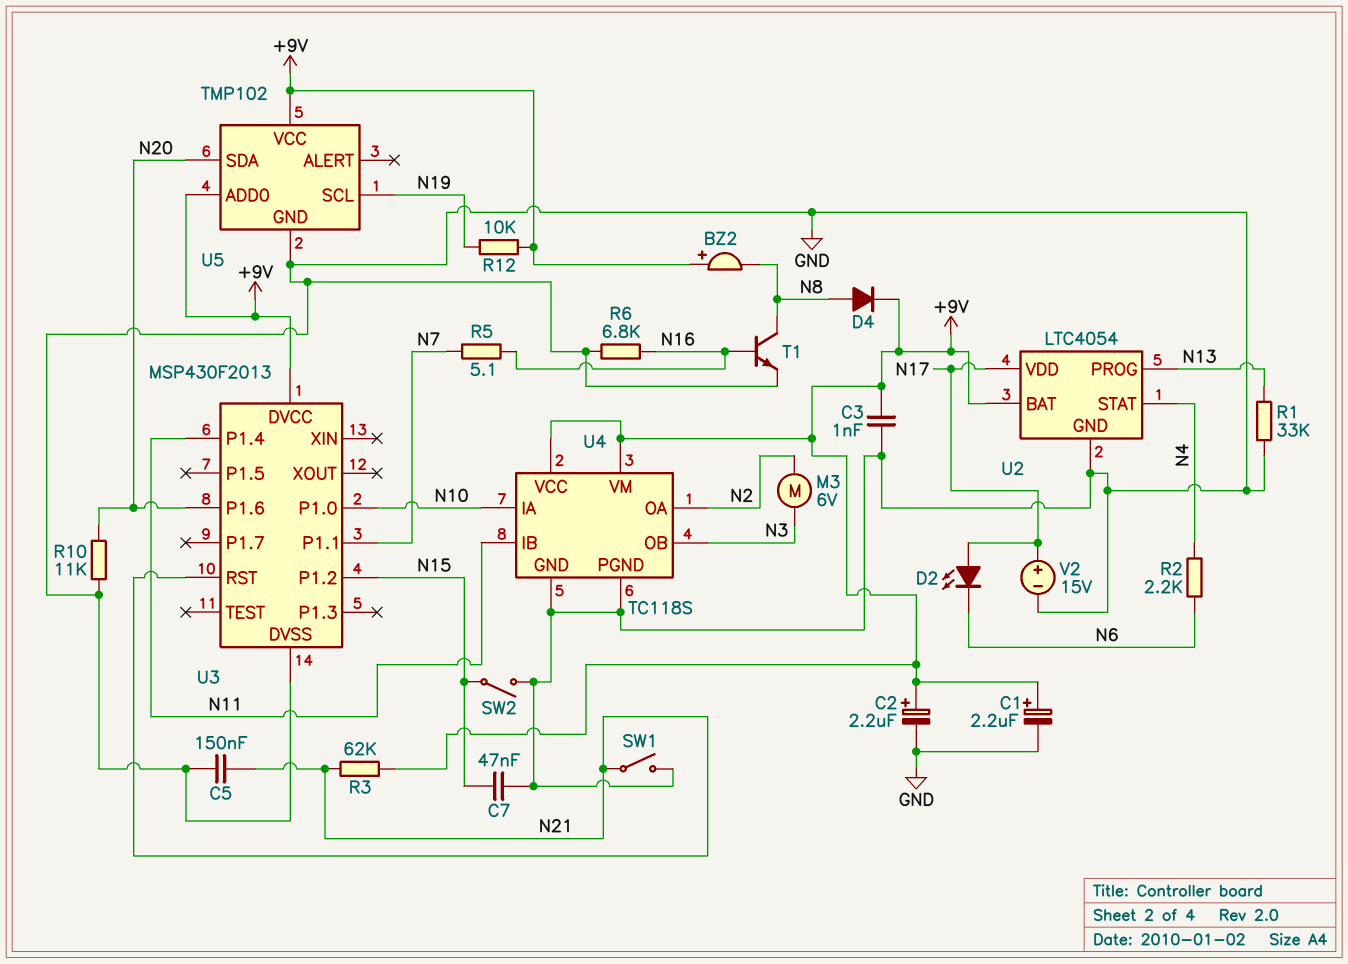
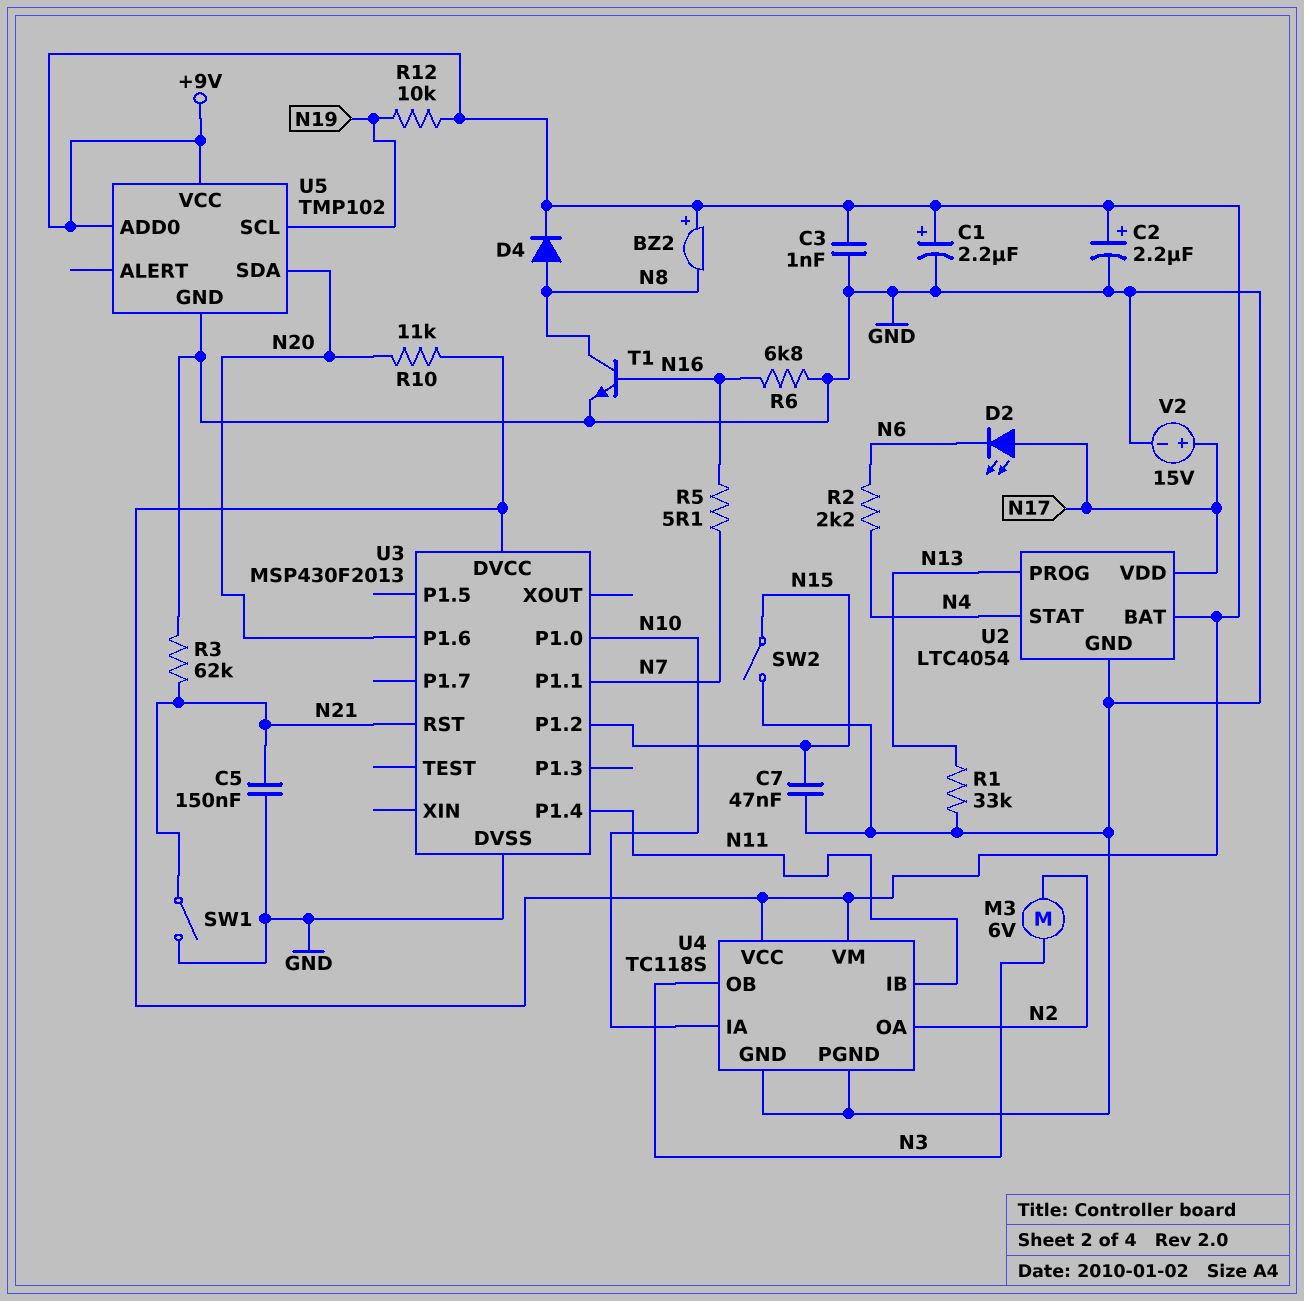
R3: 62k (+9V, N21) -> 62k (GND, N21)
R10: 11k (GND, N20) -> 11k (+9V, N20)

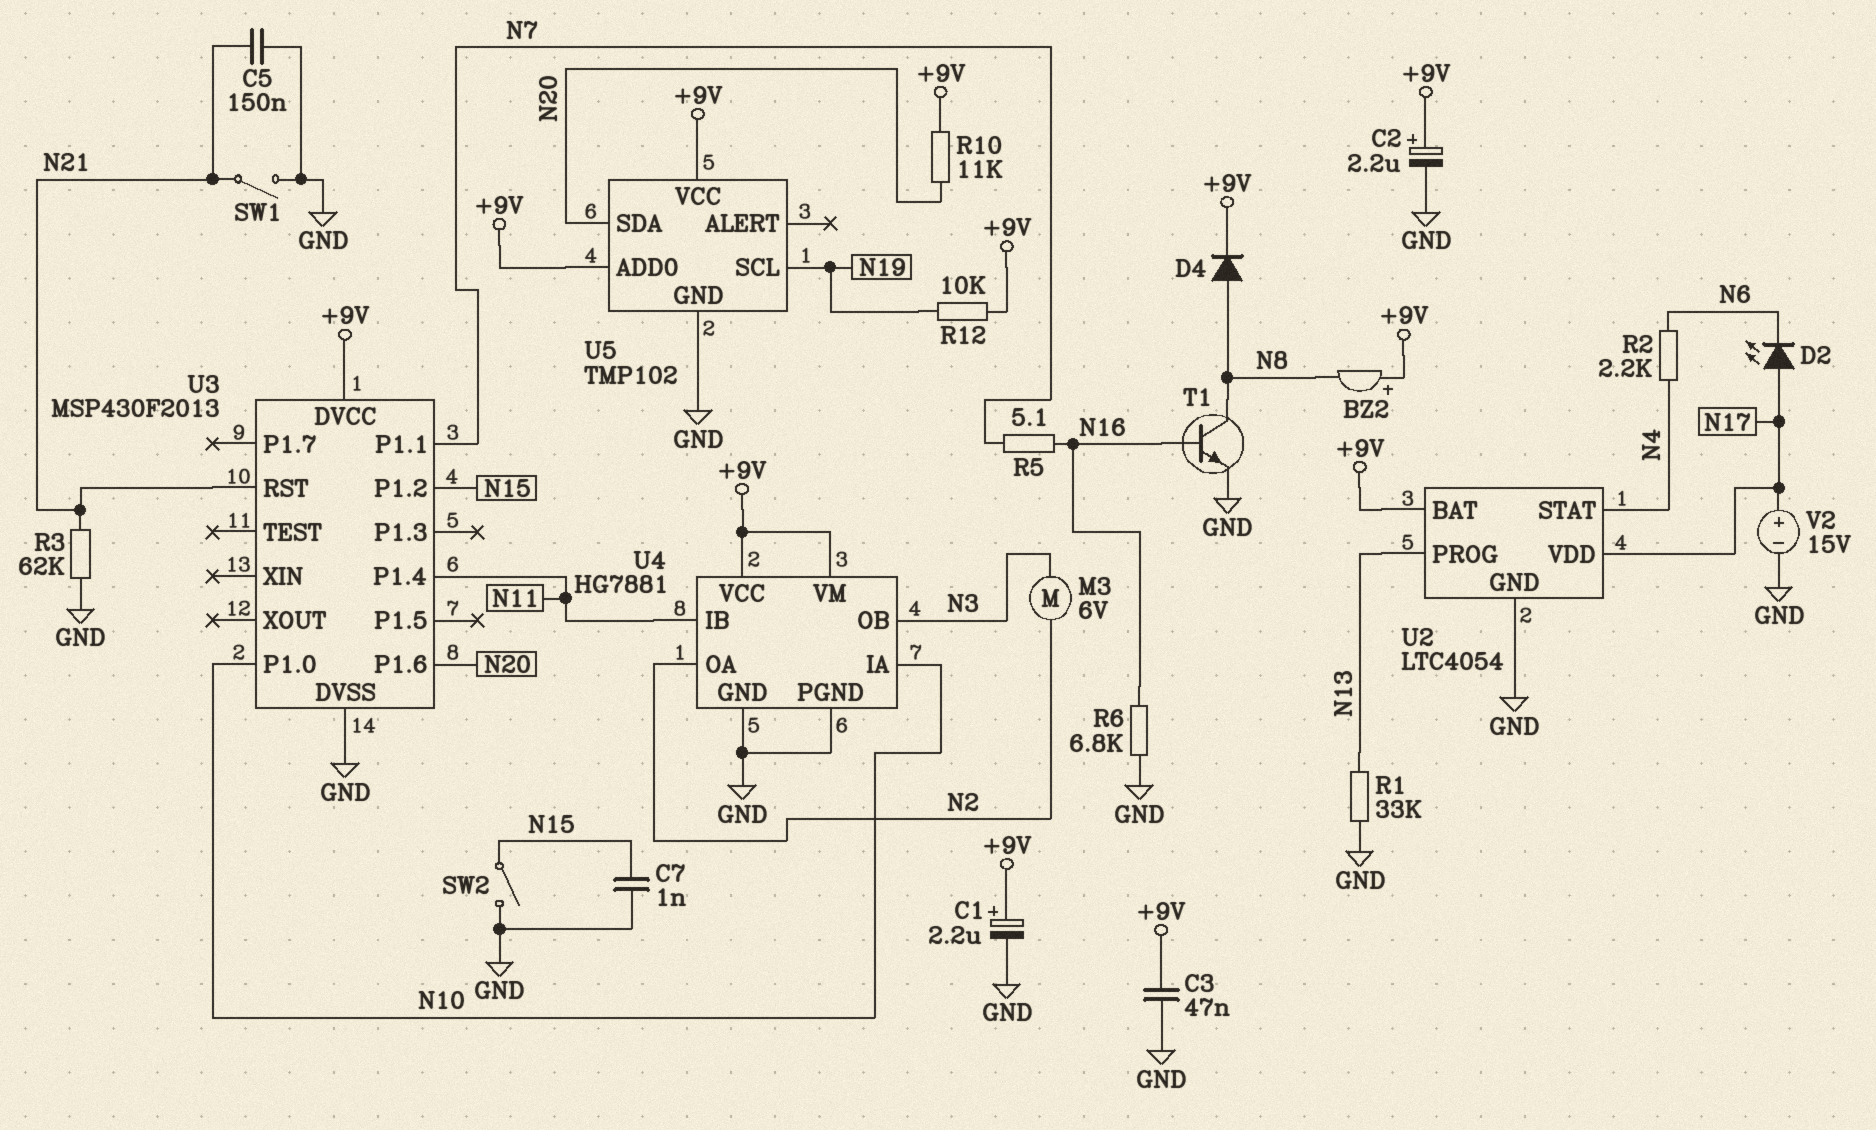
C3: 1nF (+9V, GND) -> 47nF (+9V, GND)
C7: 47nF (GND, N15) -> 1nF (GND, N15)
U4: TC118S -> HG7881

